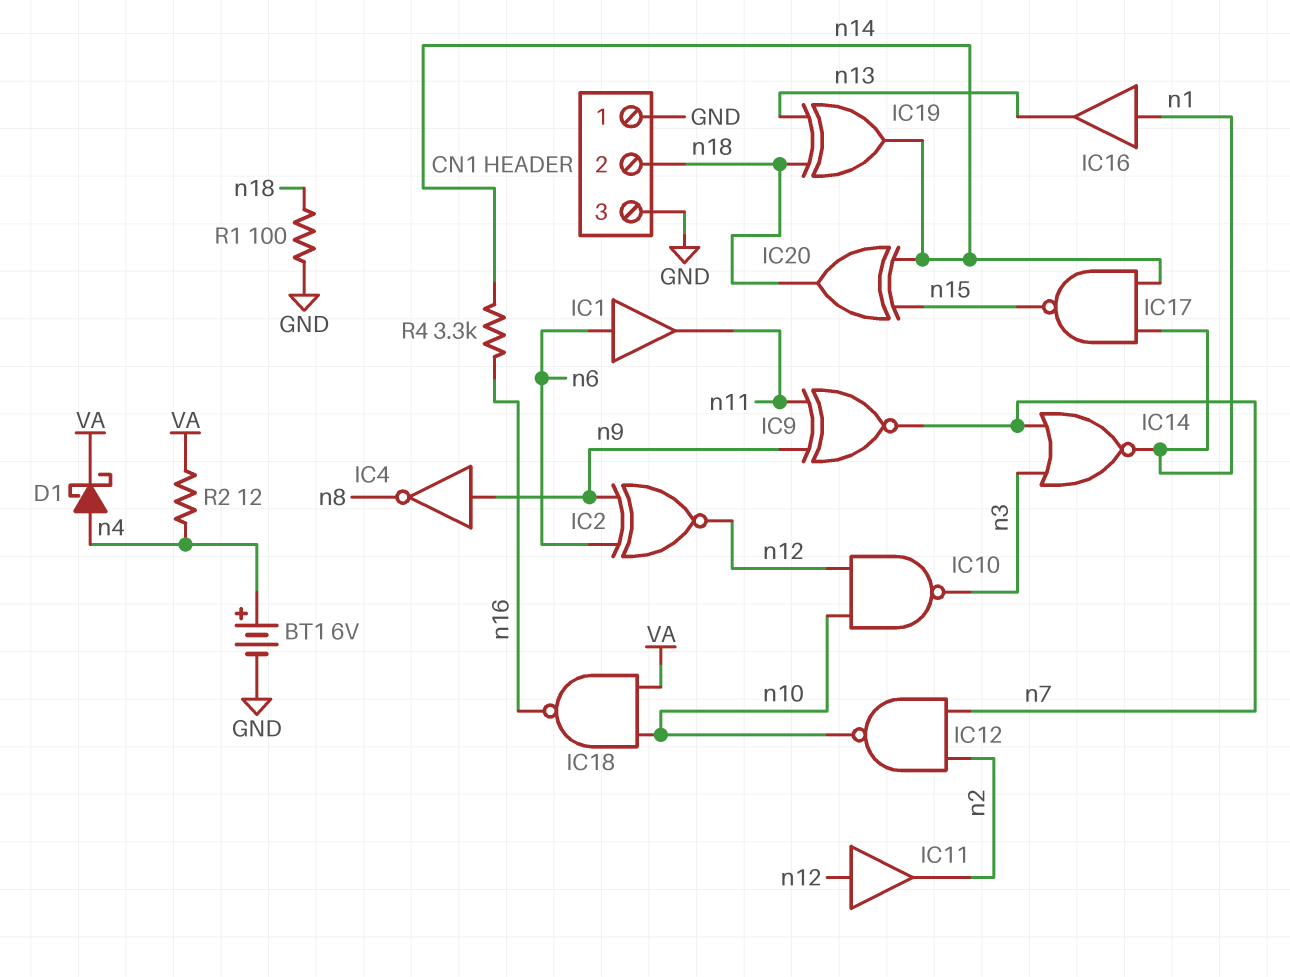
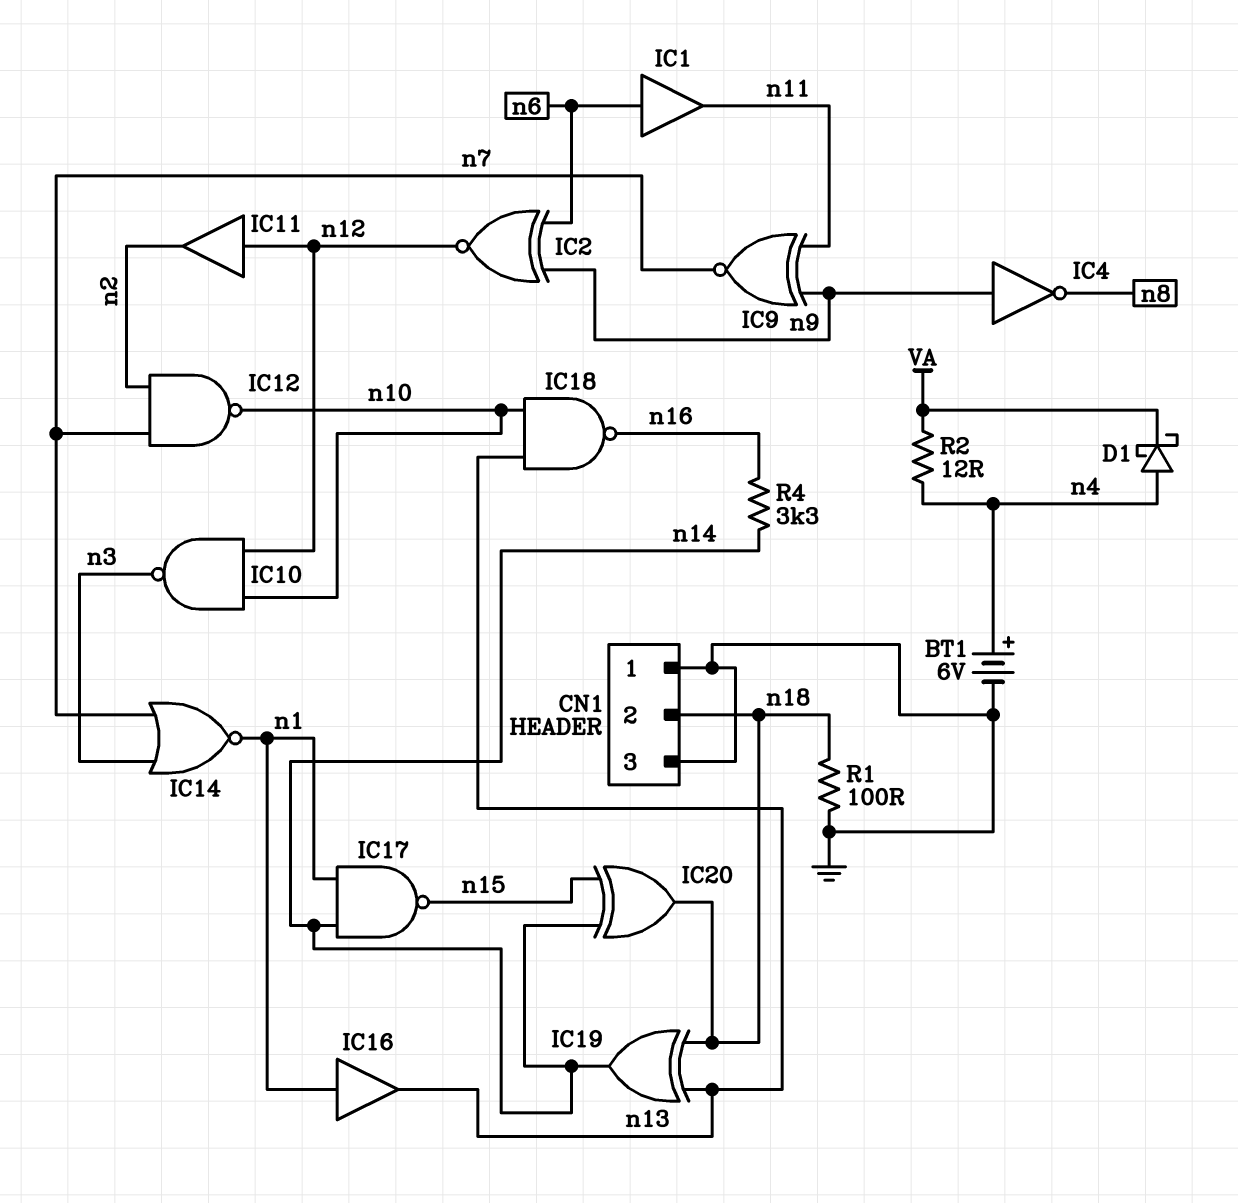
IC18: NAND (in VA, in n10, out n16) -> NAND (in n10, in n13, out n16)

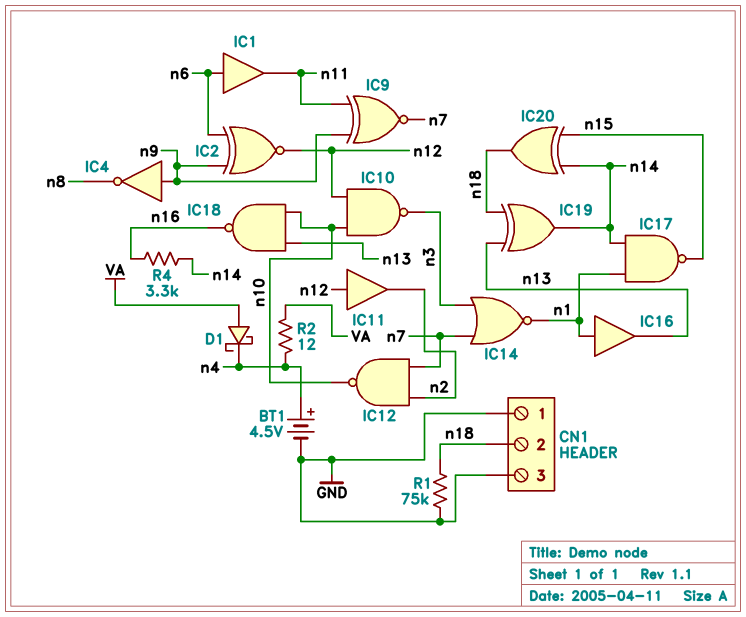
BT1: 6V (plus n4, minus GND) -> 4.5V (plus n4, minus GND)
D1: schottky (A n4, K VA) -> schottky (A VA, K n4)
R1: 100 (GND, n18) -> 75k (GND, n18)

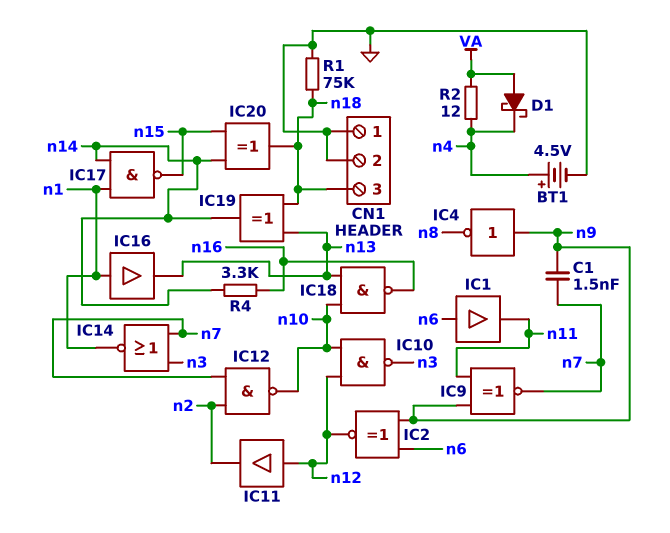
C1: none -> 1.5nF (n7, n9)
CN1 pin 2: n18 -> GND
CN1 pin 3: GND -> n18

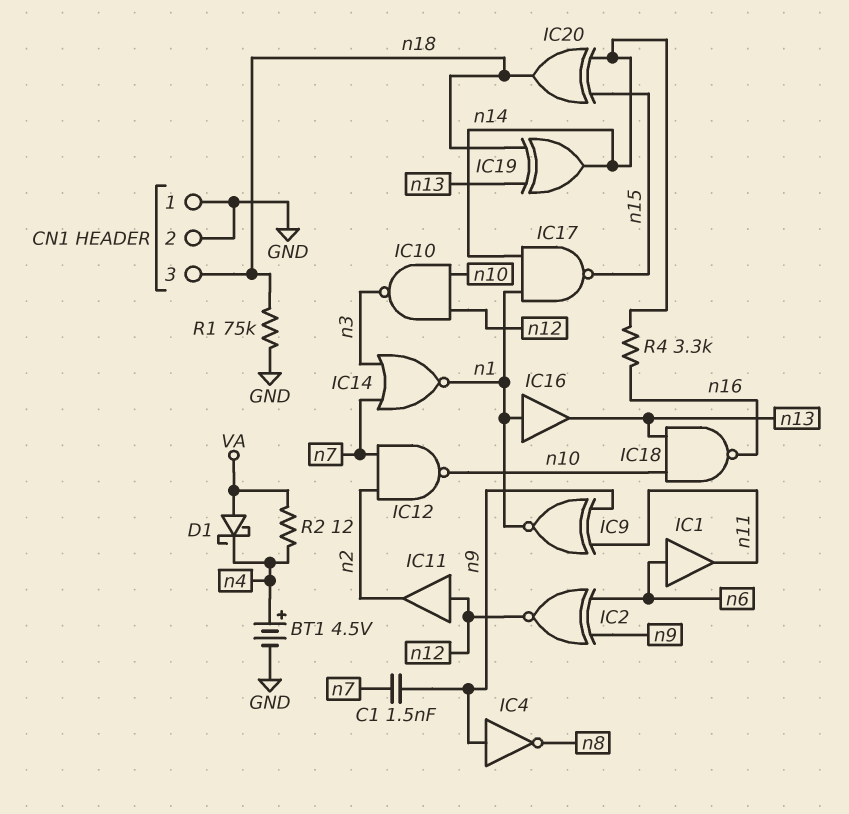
IC9: XNOR (in n9, in n11, out n7) -> XNOR (in n9, in n11, out n1)

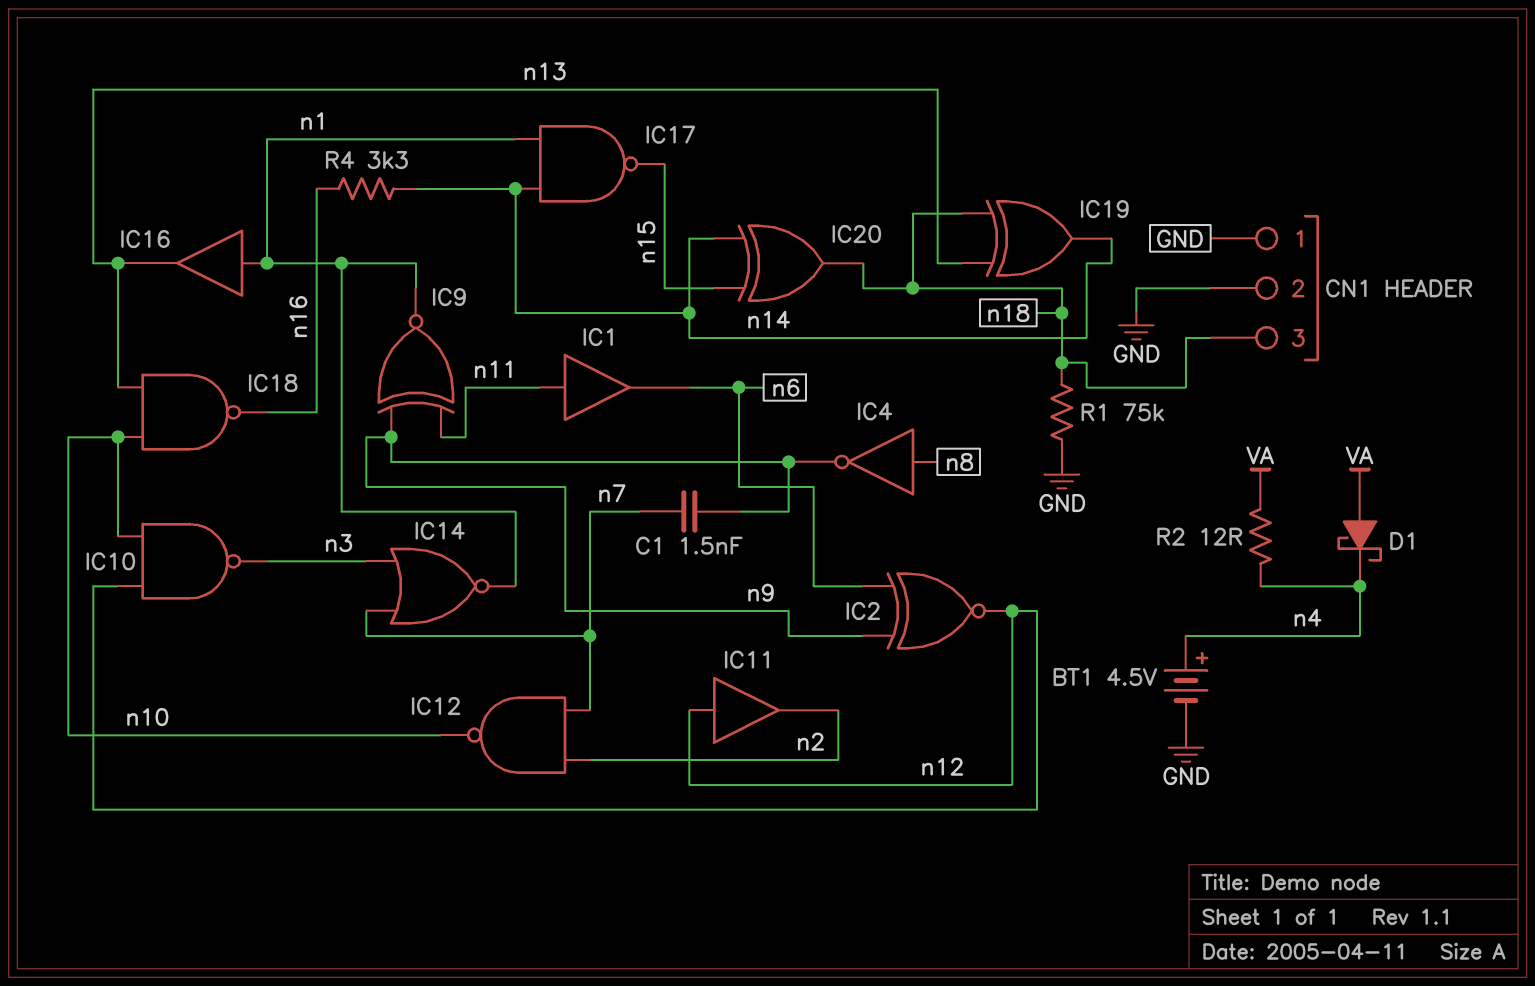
IC1: buffer (in n6, out n11) -> buffer (in n11, out n6)
IC4: NOT (in n9, out n8) -> NOT (in n8, out n9)

